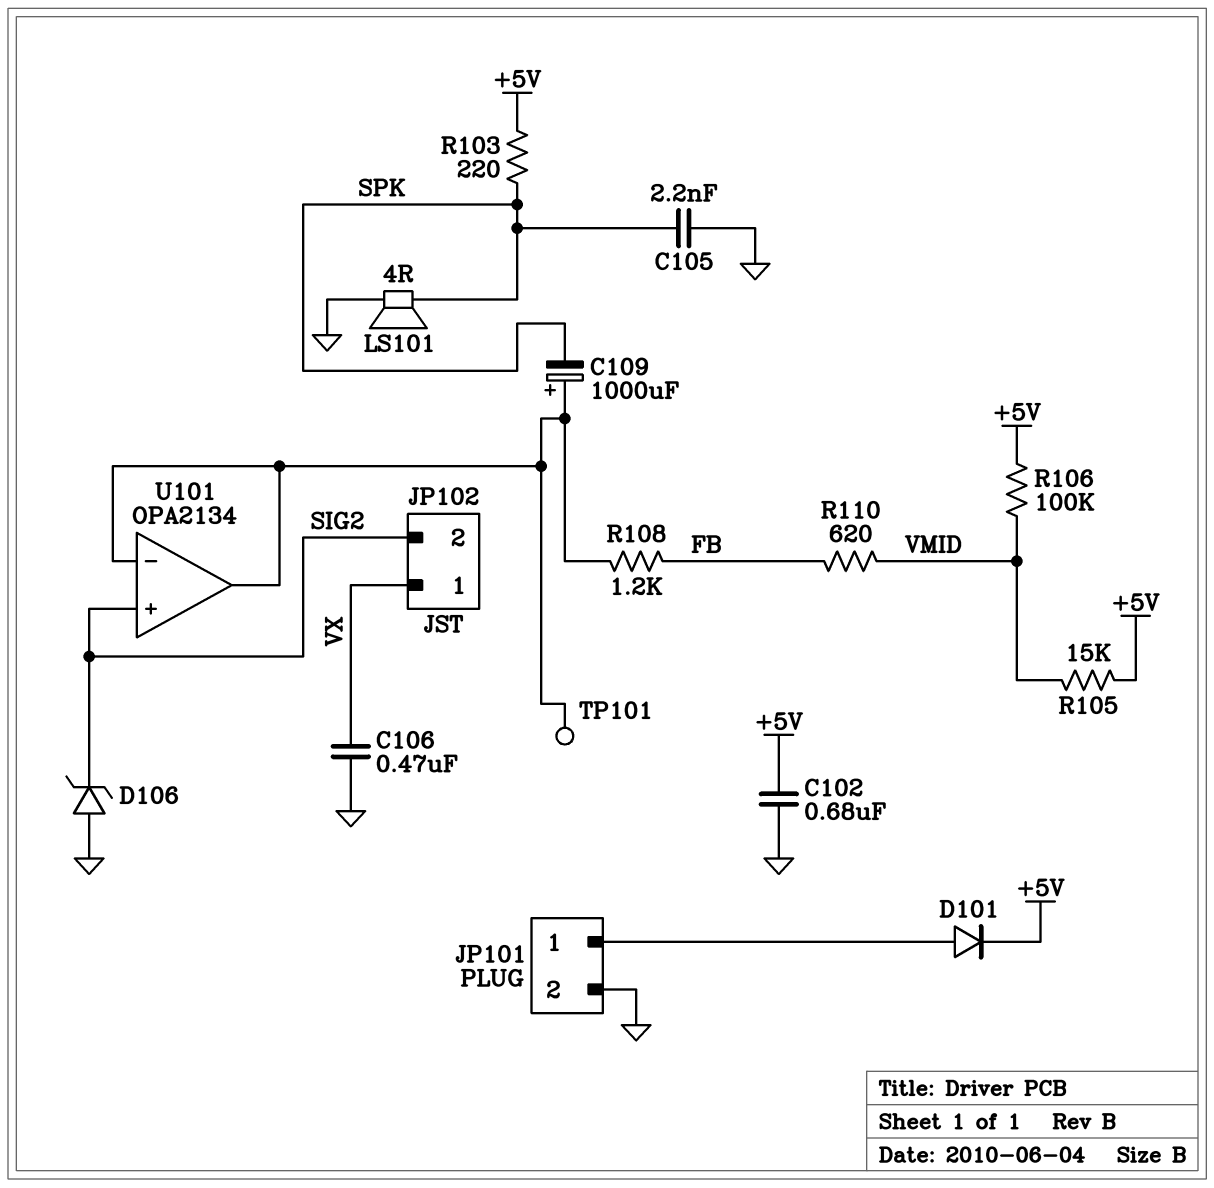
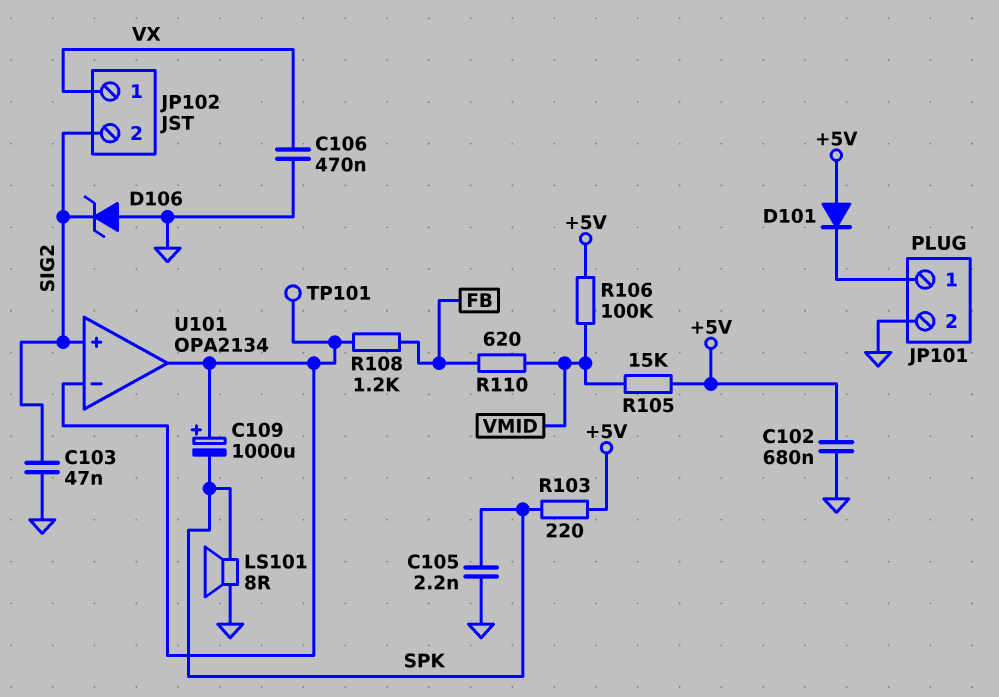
C103: none -> 47nF (GND, SIG2)
D101: diode (A JP101/1, K +5V) -> diode (A +5V, K JP101/1)
LS101: speaker 4R (GND, SPK) -> speaker 8R (GND, SPK)

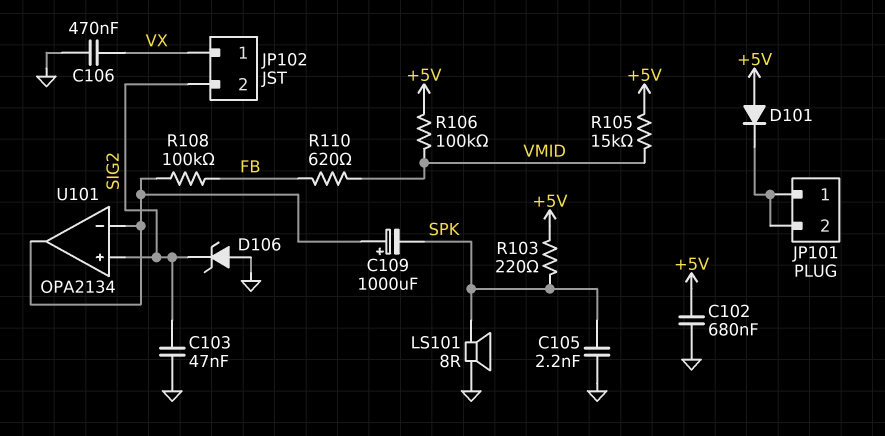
JP101 pin 2: GND -> JP101/1
R108: 1.2k (FB, U101/in-) -> 100k (FB, U101/in-)
TP101: test point (U101/in-) -> none

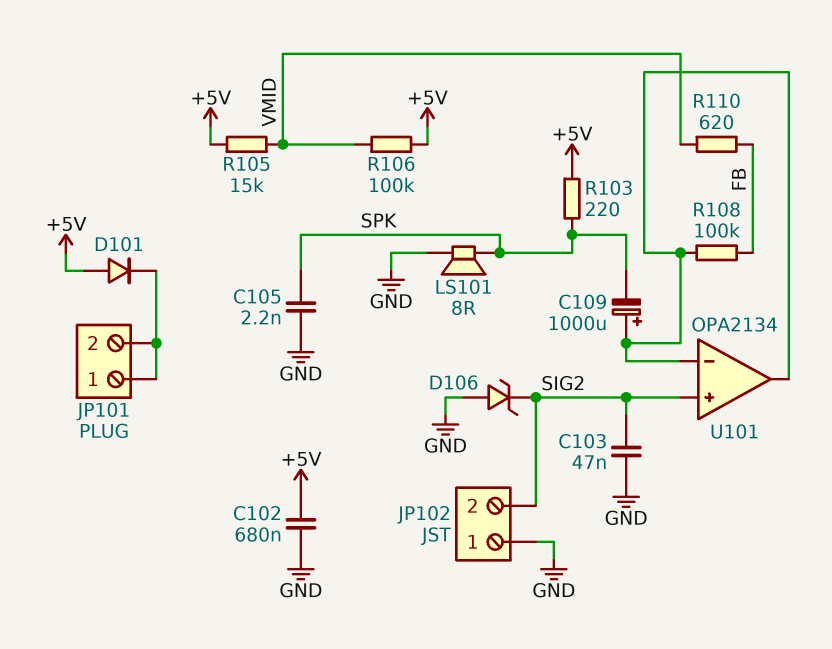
C106: 470nF (GND, VX) -> none
JP102 pin 1: VX -> GND

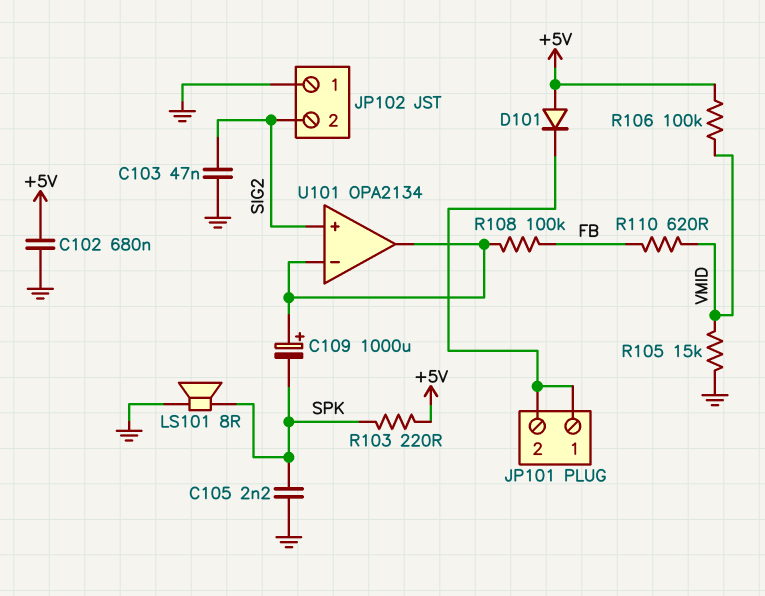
D106: zener (A GND, K SIG2) -> none
R105: 15k (+5V, VMID) -> 15k (GND, VMID)

